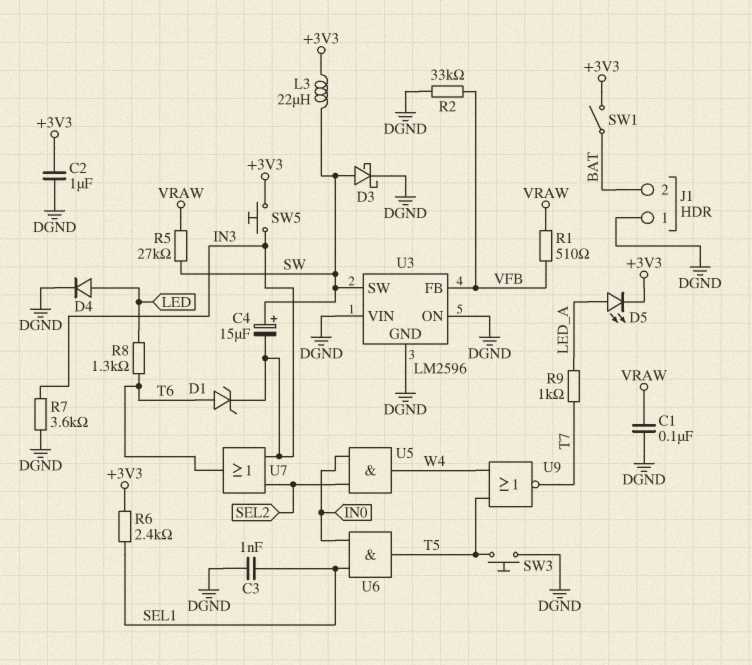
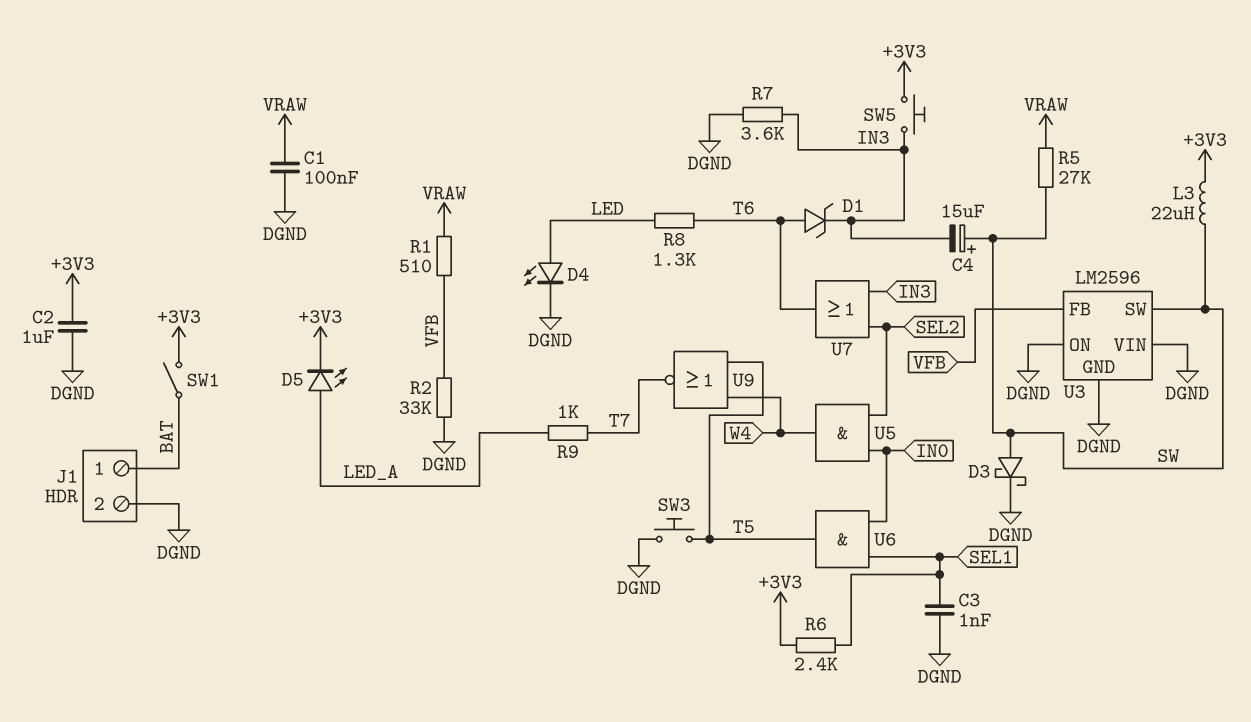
D4: diode (A LED, K DGND) -> LED (A LED, K DGND)
J1 pin 1: DGND -> BAT
J1 pin 2: BAT -> DGND

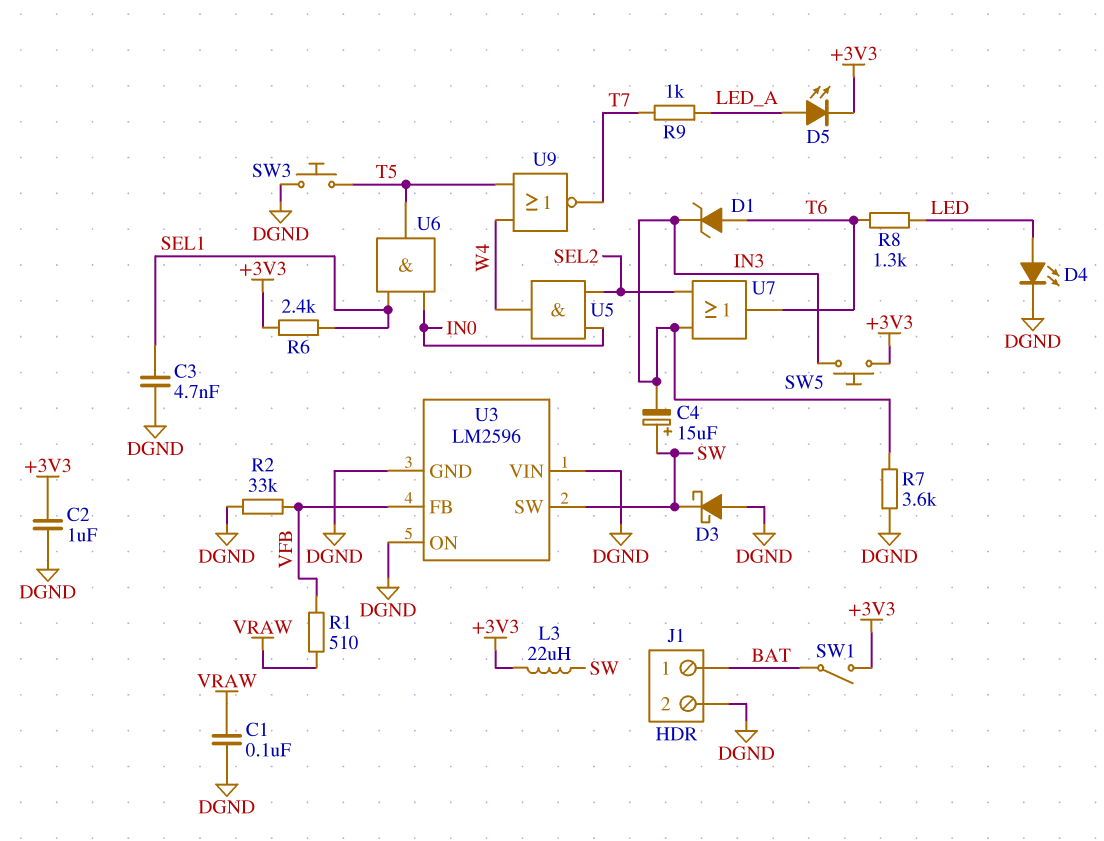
C3: 1nF (DGND, SEL1) -> 4.7nF (DGND, SEL1)
D3: schottky (A SW, K DGND) -> schottky (A DGND, K SW)
R5: 27k (SW, VRAW) -> none

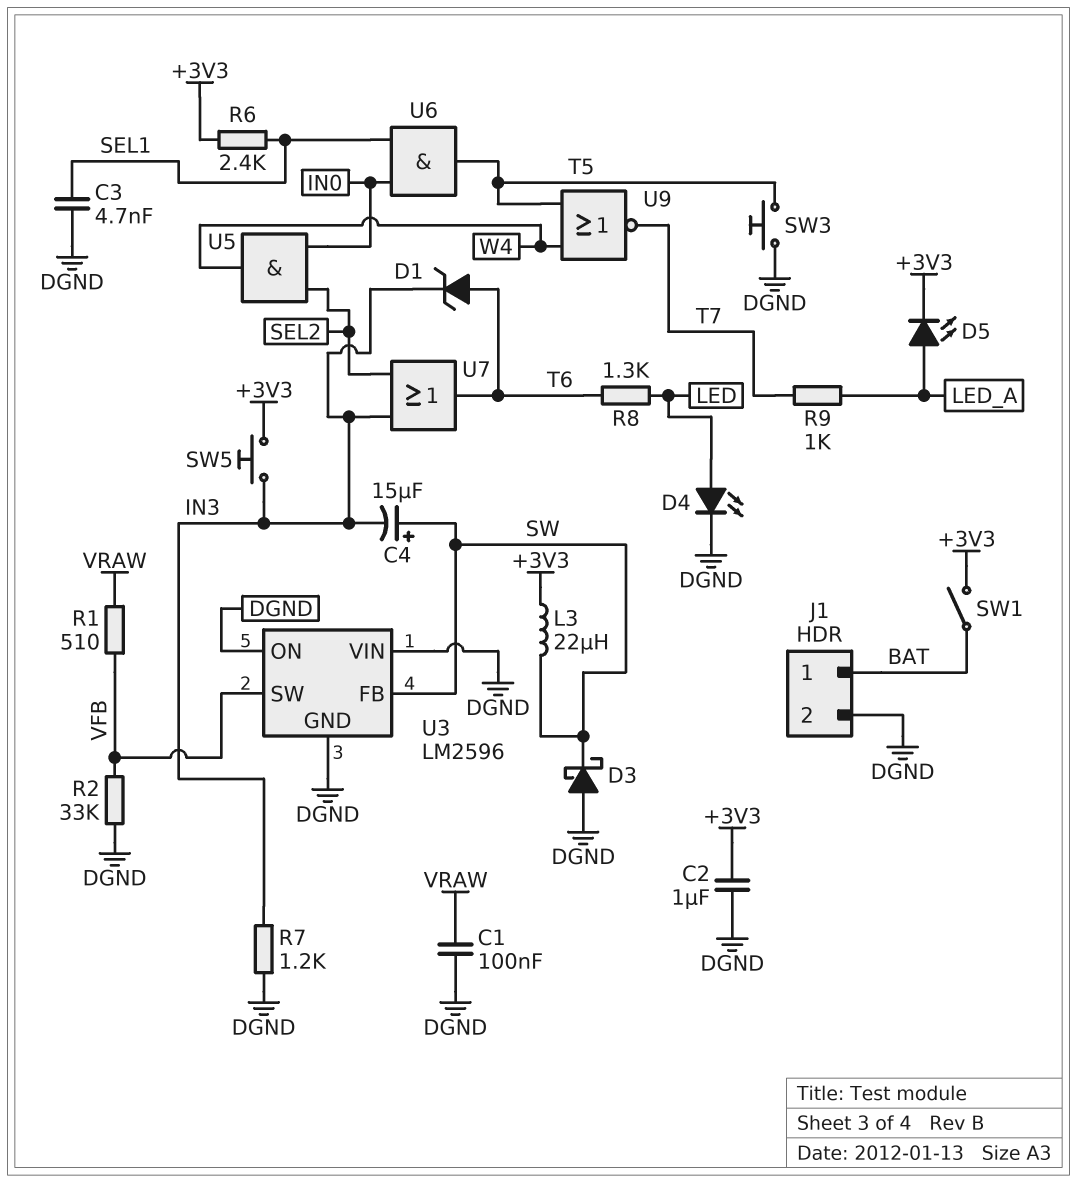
R7: 3.6k (DGND, IN3) -> 1.2k (DGND, IN3)
U3 pin FB: VFB -> SW
U3 pin SW: SW -> VFB

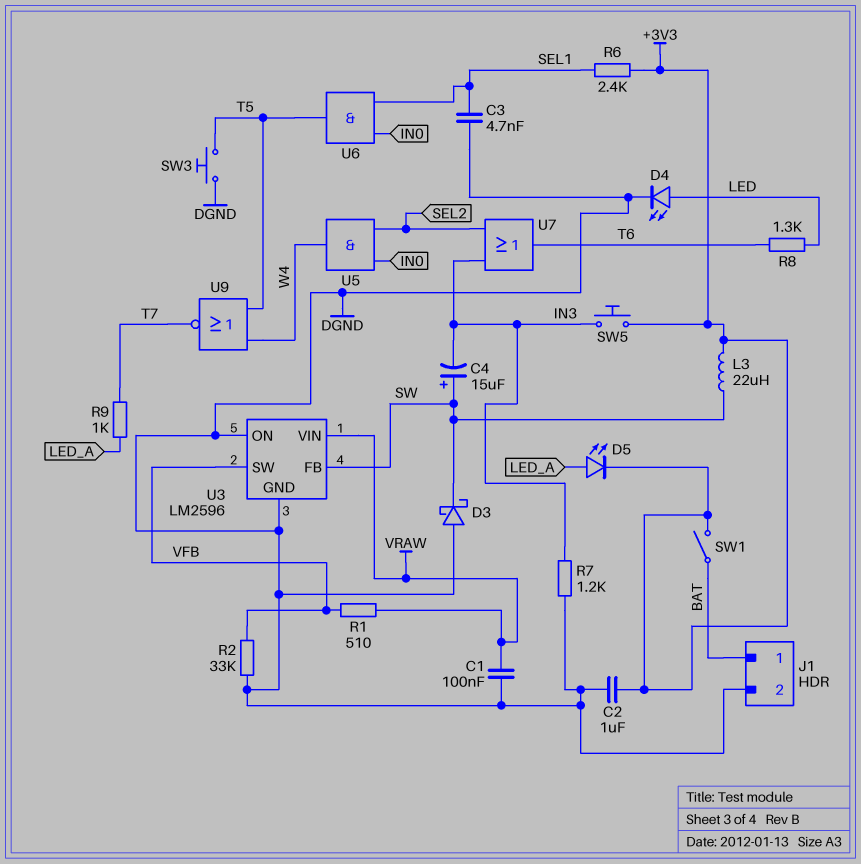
D1: zener (A T6, K IN3) -> none
U3 pin VIN: DGND -> VRAW

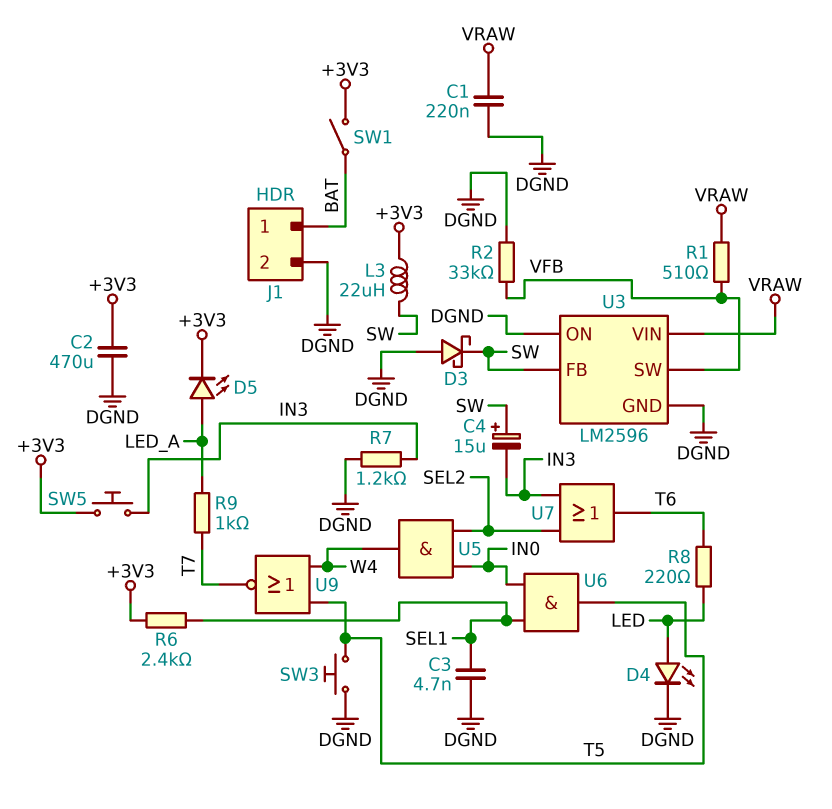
C1: 100nF (DGND, VRAW) -> 220nF (DGND, VRAW)
C2: 1uF (+3V3, DGND) -> 470uF (+3V3, DGND)
R8: 1.3k (LED, T6) -> 220 (LED, T6)

